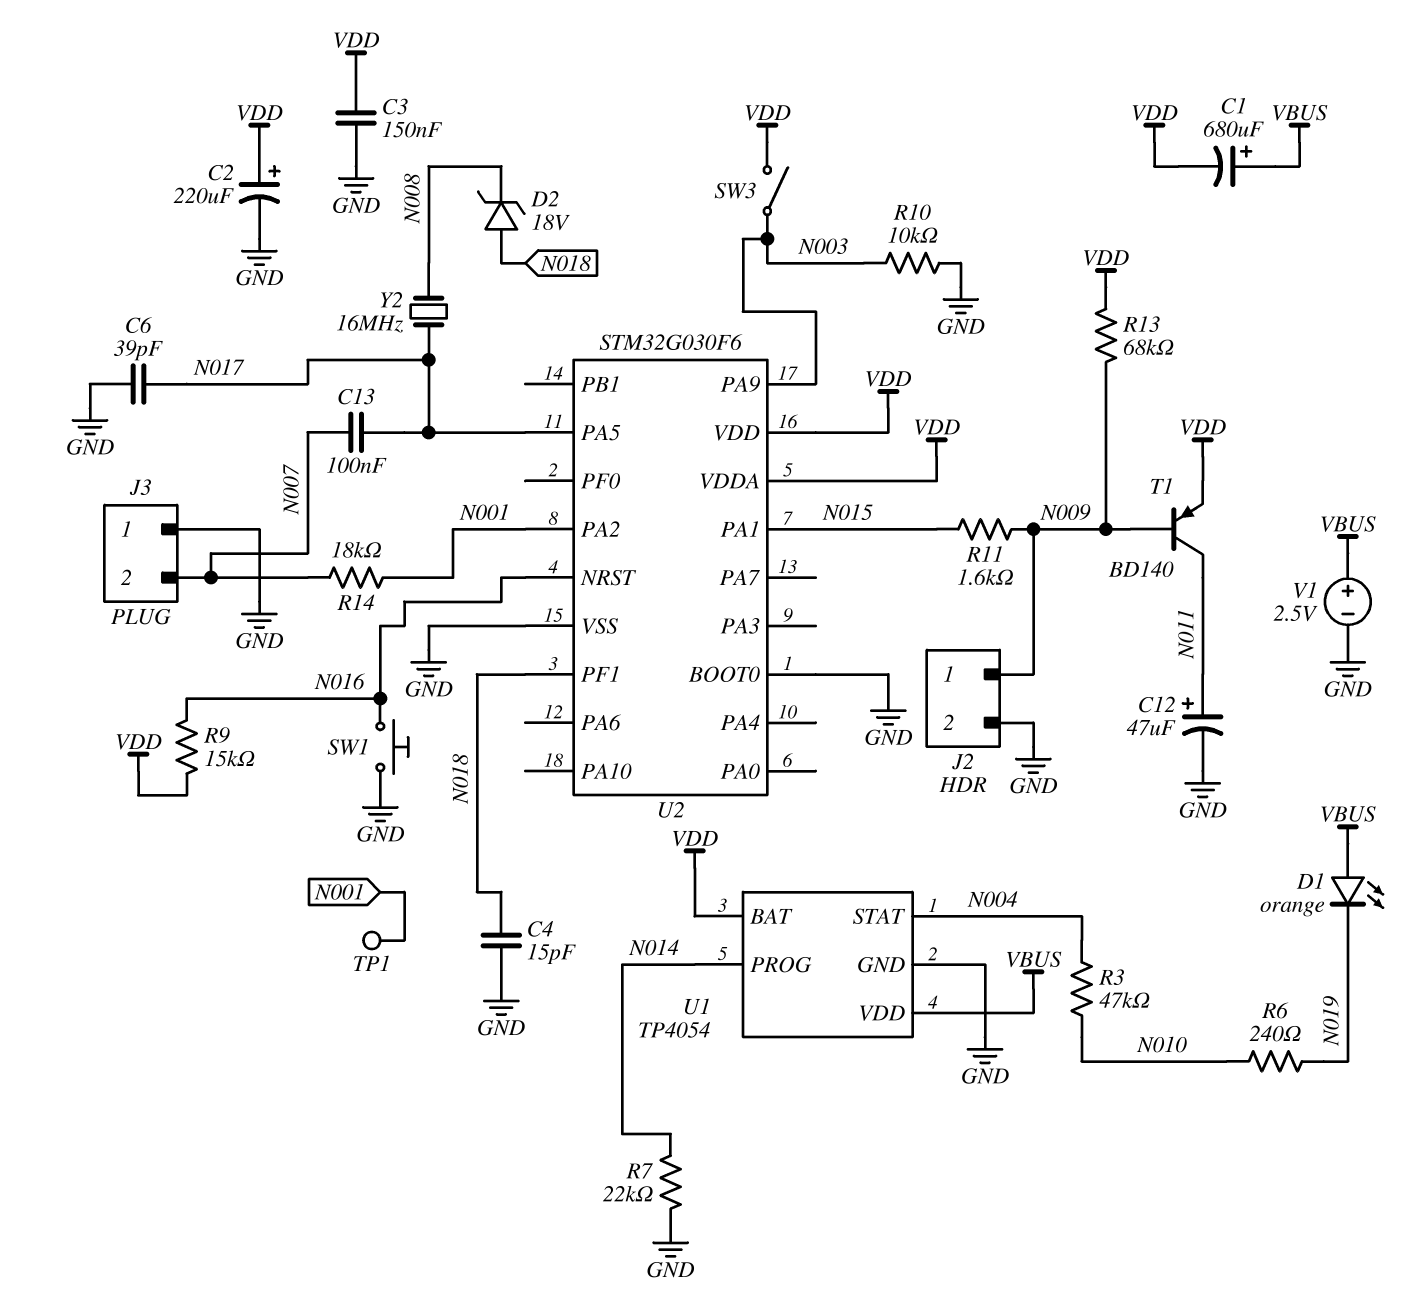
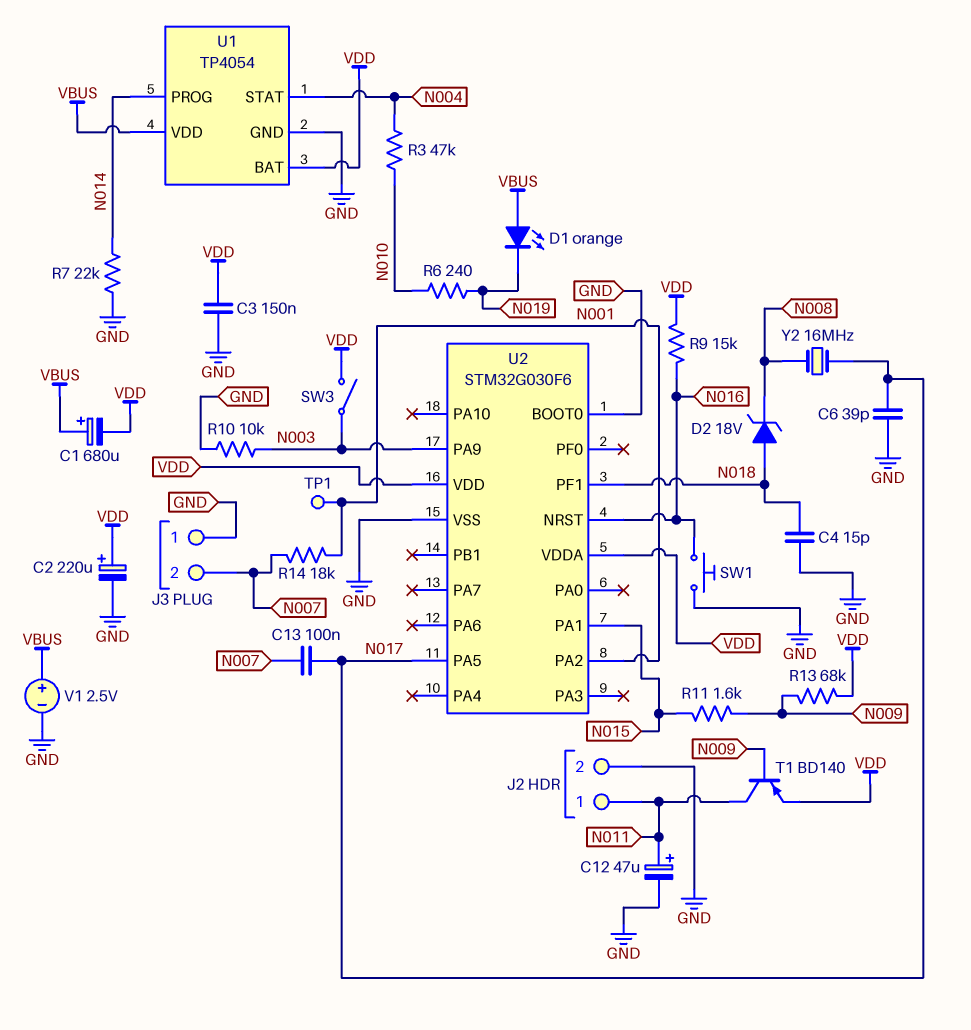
J2 pin 1: N009 -> N011

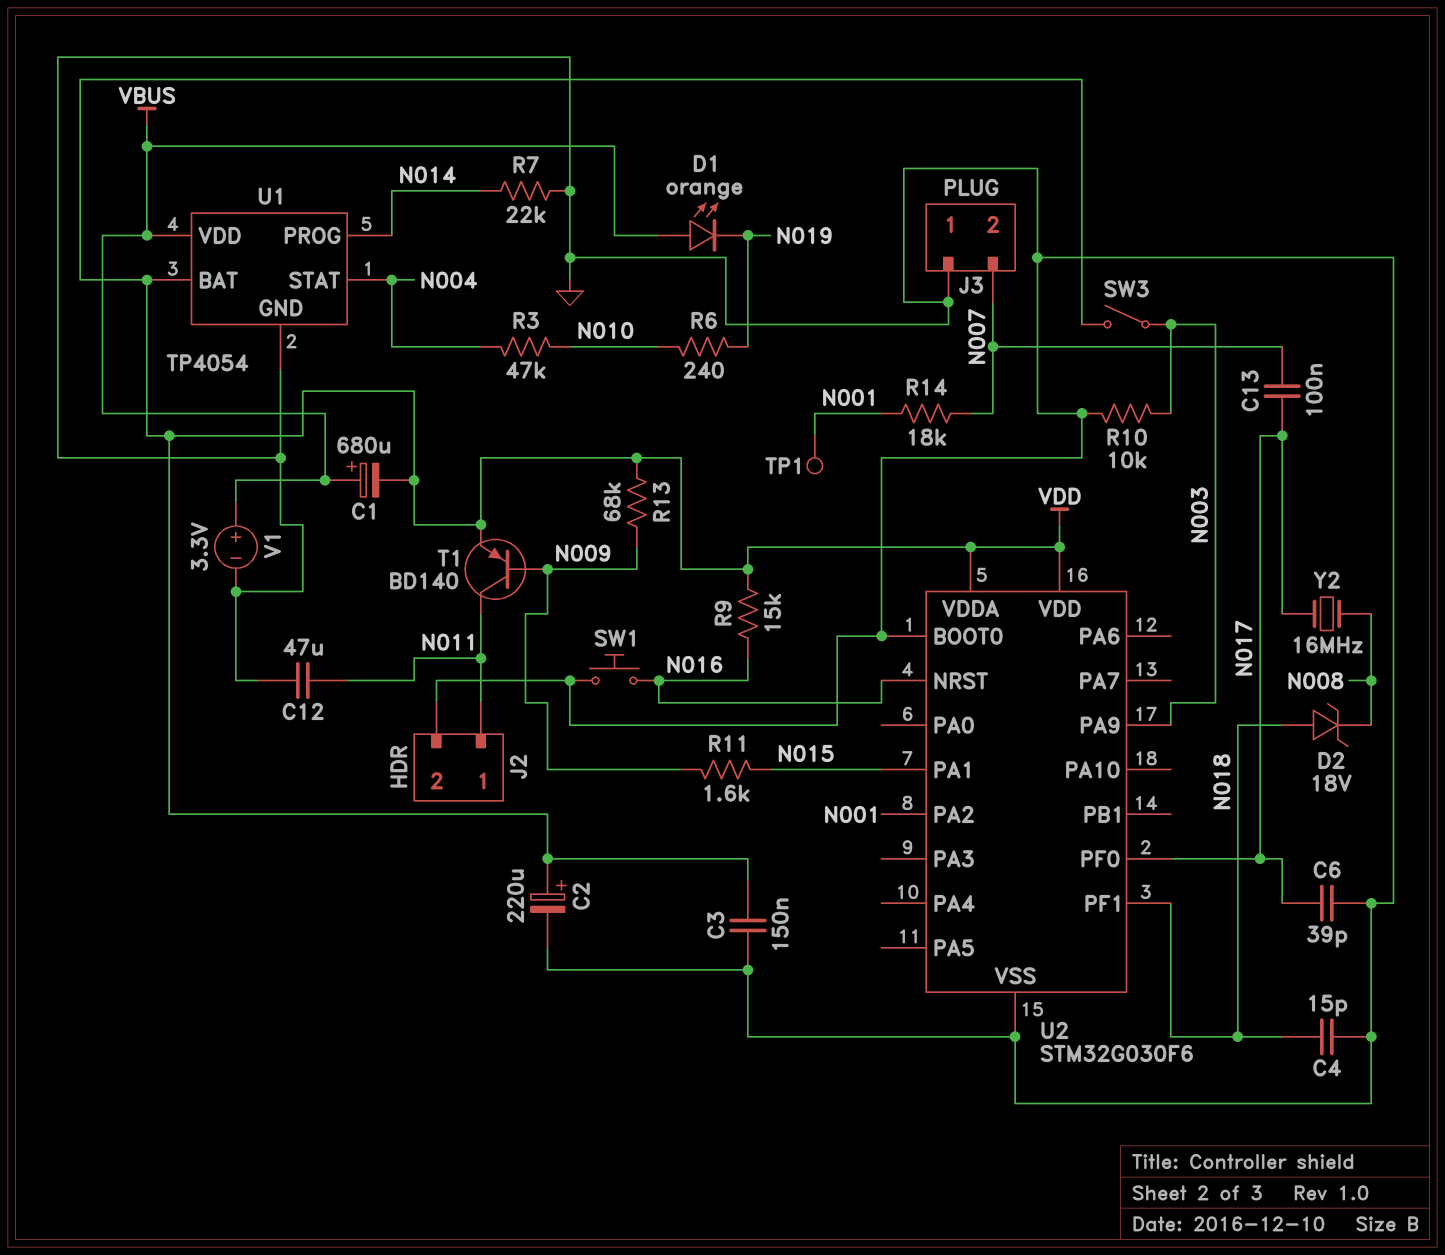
C12: 47uF (plus N011, minus GND) -> 47uF (GND, N011)
U2 pin PA5: N017 -> none
U2 pin PF0: none -> N017
V1: 2.5V (plus VBUS, minus GND) -> 3.3V (plus VBUS, minus GND)

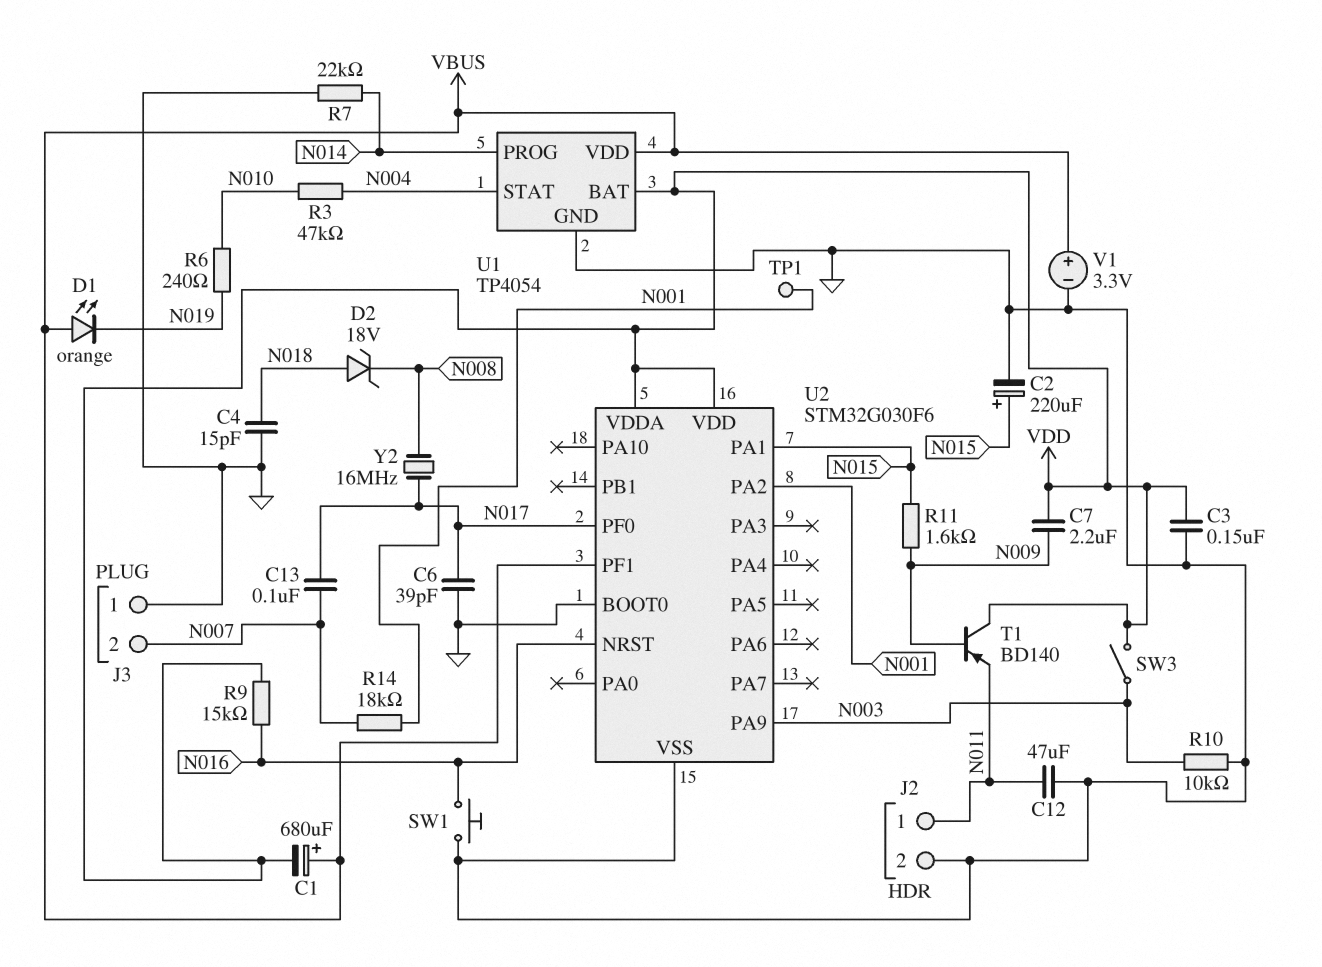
C2: 220uF (plus VDD, minus GND) -> 220uF (plus N015, minus GND)
C7: none -> 2.2uF (N009, VDD)
R13: 68k (N009, VDD) -> none
T1: PNP BD140 (B N009, C N011, E VDD) -> PNP BD140 (B N009, C VDD, E N011)
U2 pin PF1: N018 -> VBUS

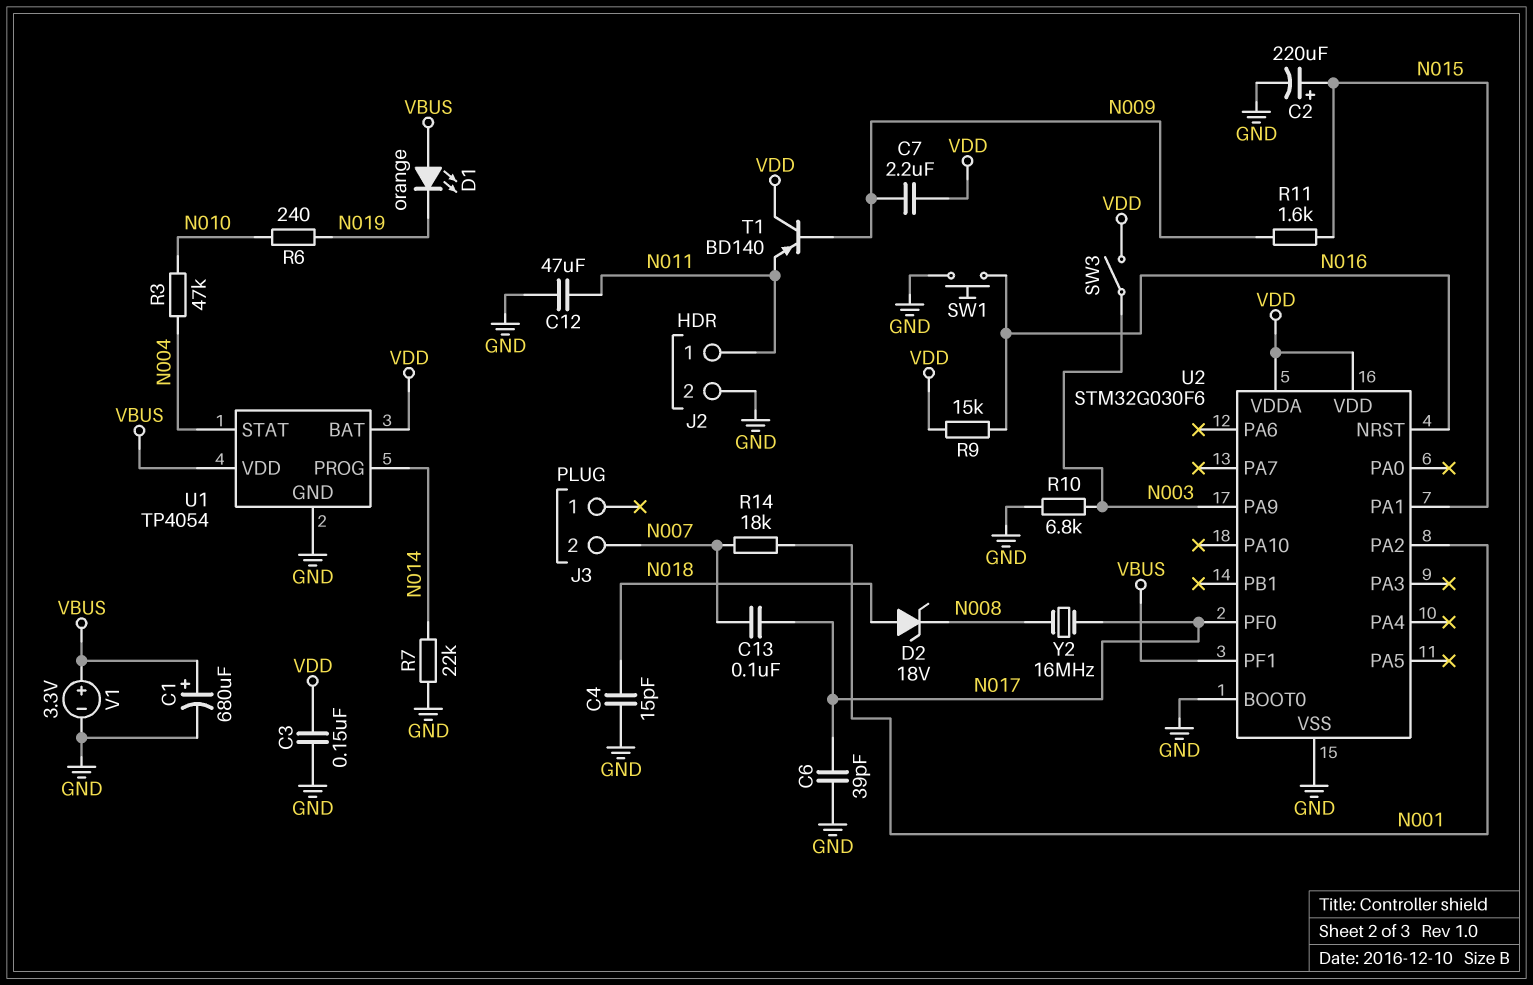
C1: 680uF (plus VBUS, minus VDD) -> 680uF (plus VBUS, minus GND)
J3 pin 1: GND -> none
R10: 10k (GND, N003) -> 6.8k (GND, N003)
TP1: test point (N001) -> none

